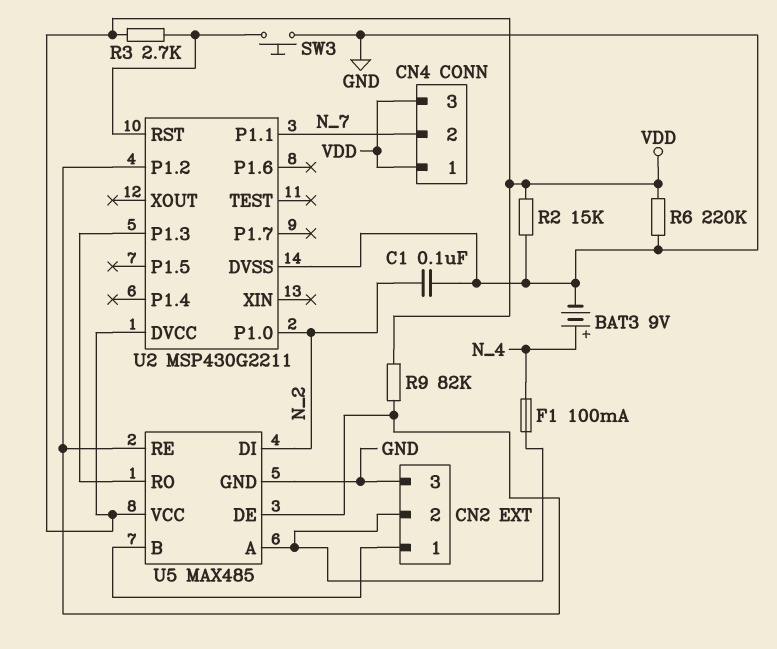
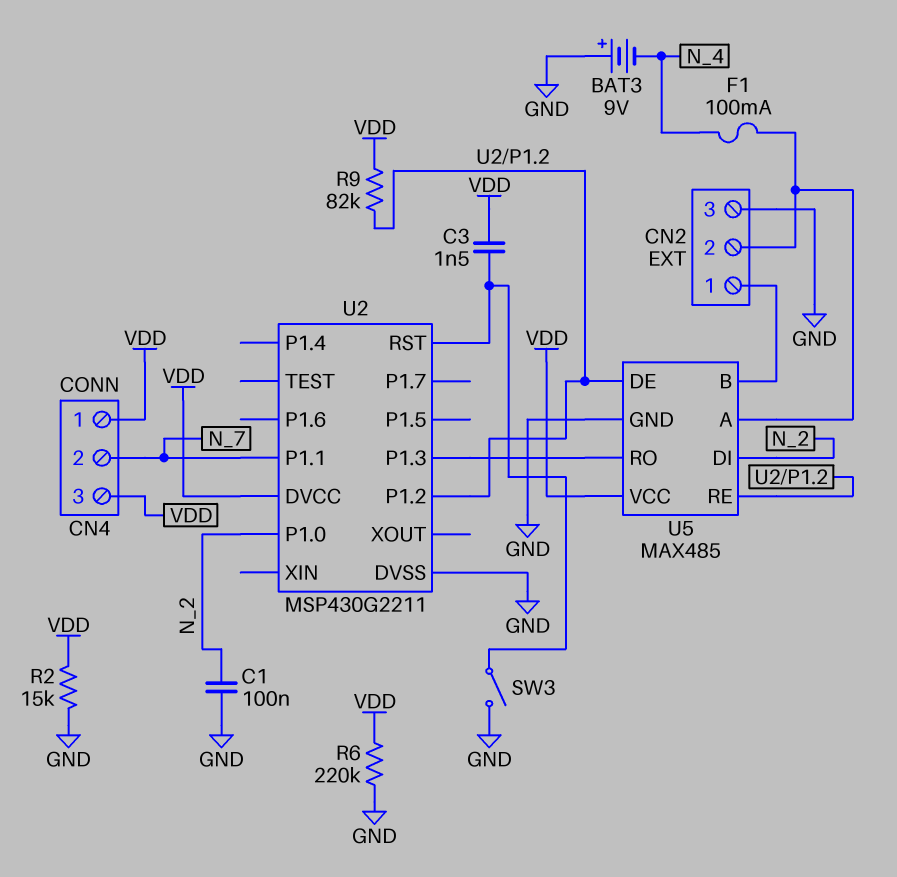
BAT3: 9V (plus N_4, minus GND) -> 9V (plus GND, minus N_4)
C3: none -> 1.5nF (U2/RST, VDD)
R3: 2.7k (U2/RST, VDD) -> none
SW3: button (GND, U2/RST) -> switch (GND, U2/RST)

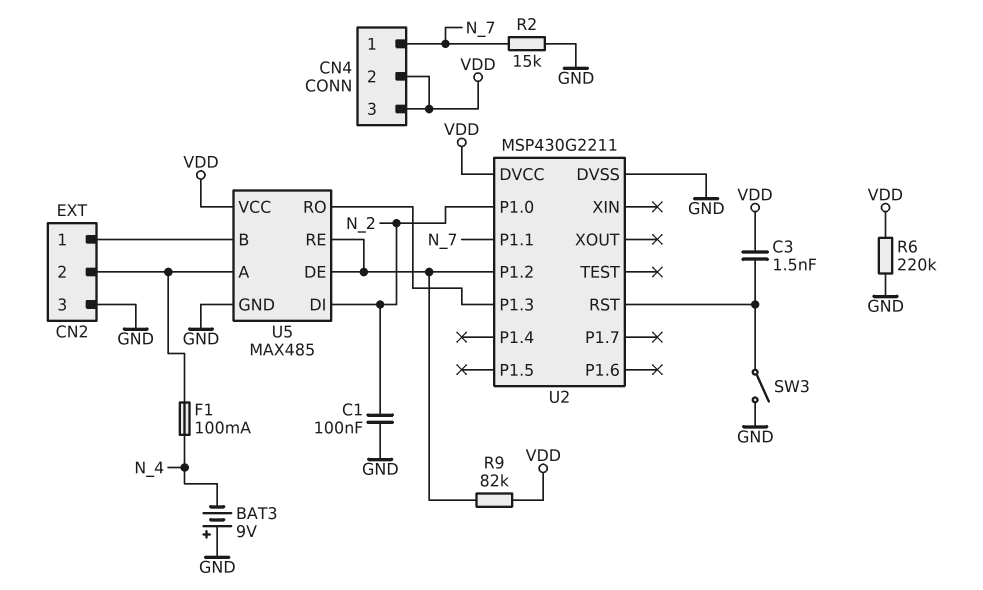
CN4 pin 1: VDD -> N_7
CN4 pin 2: N_7 -> VDD
R2: 15k (GND, VDD) -> 15k (GND, N_7)

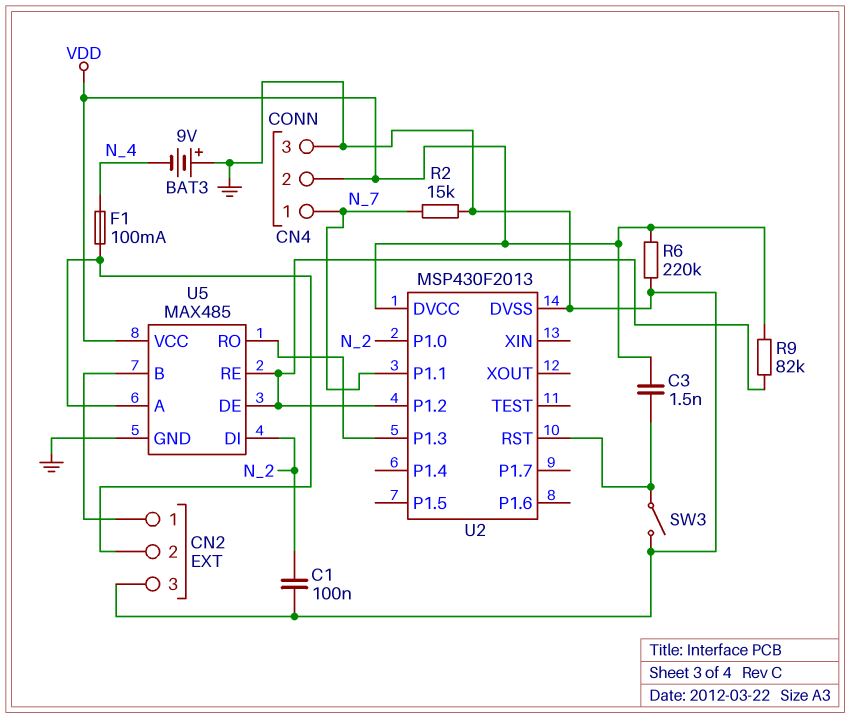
CN4 pin 3: VDD -> GND
U2: MSP430G2211 -> MSP430F2013

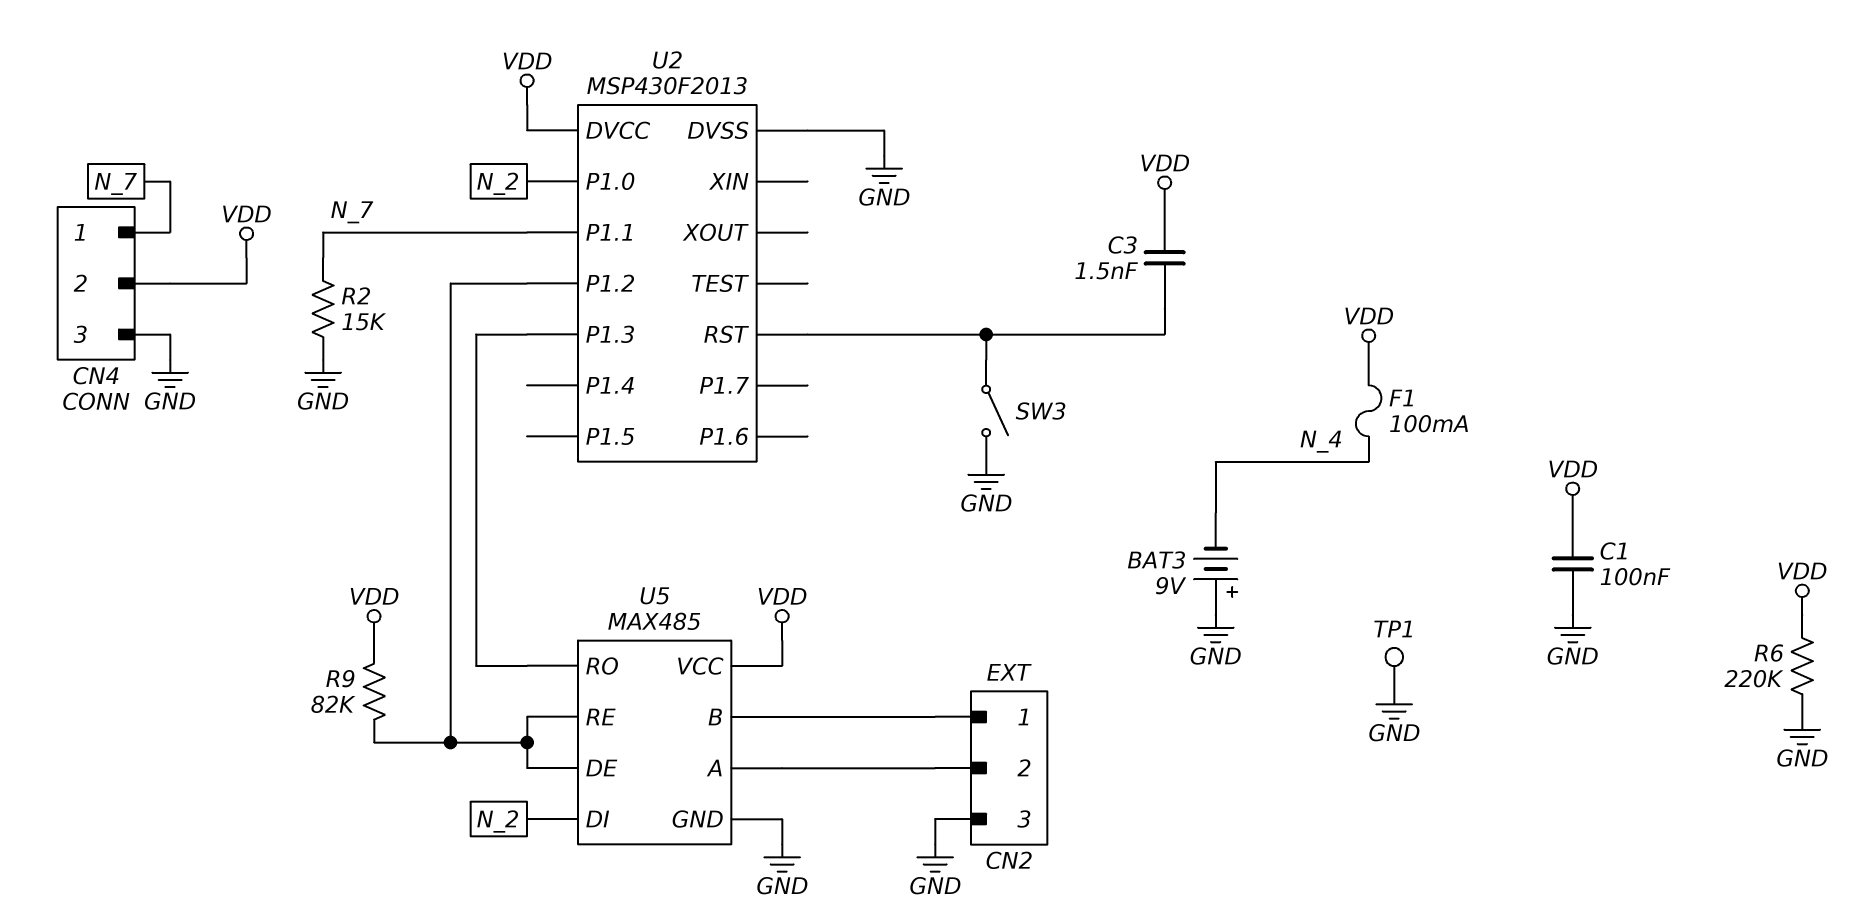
C1: 100nF (GND, N_2) -> 100nF (GND, VDD)
F1: 100mA (CN2/2, N_4) -> 100mA (N_4, VDD)
TP1: none -> test point (GND)

